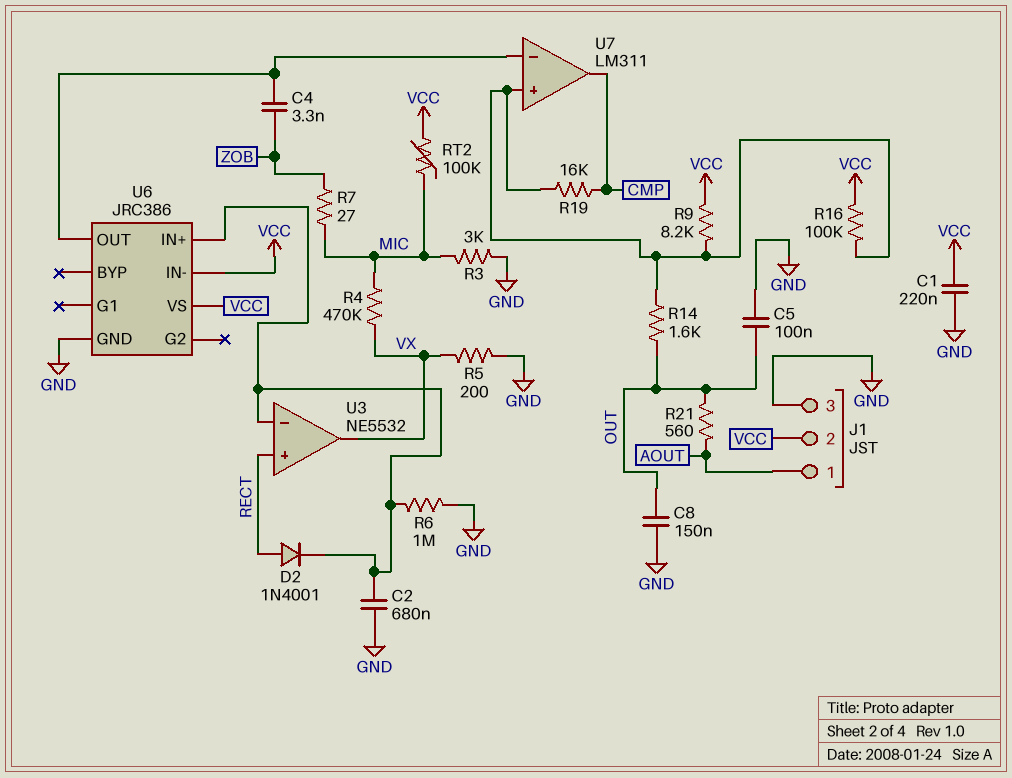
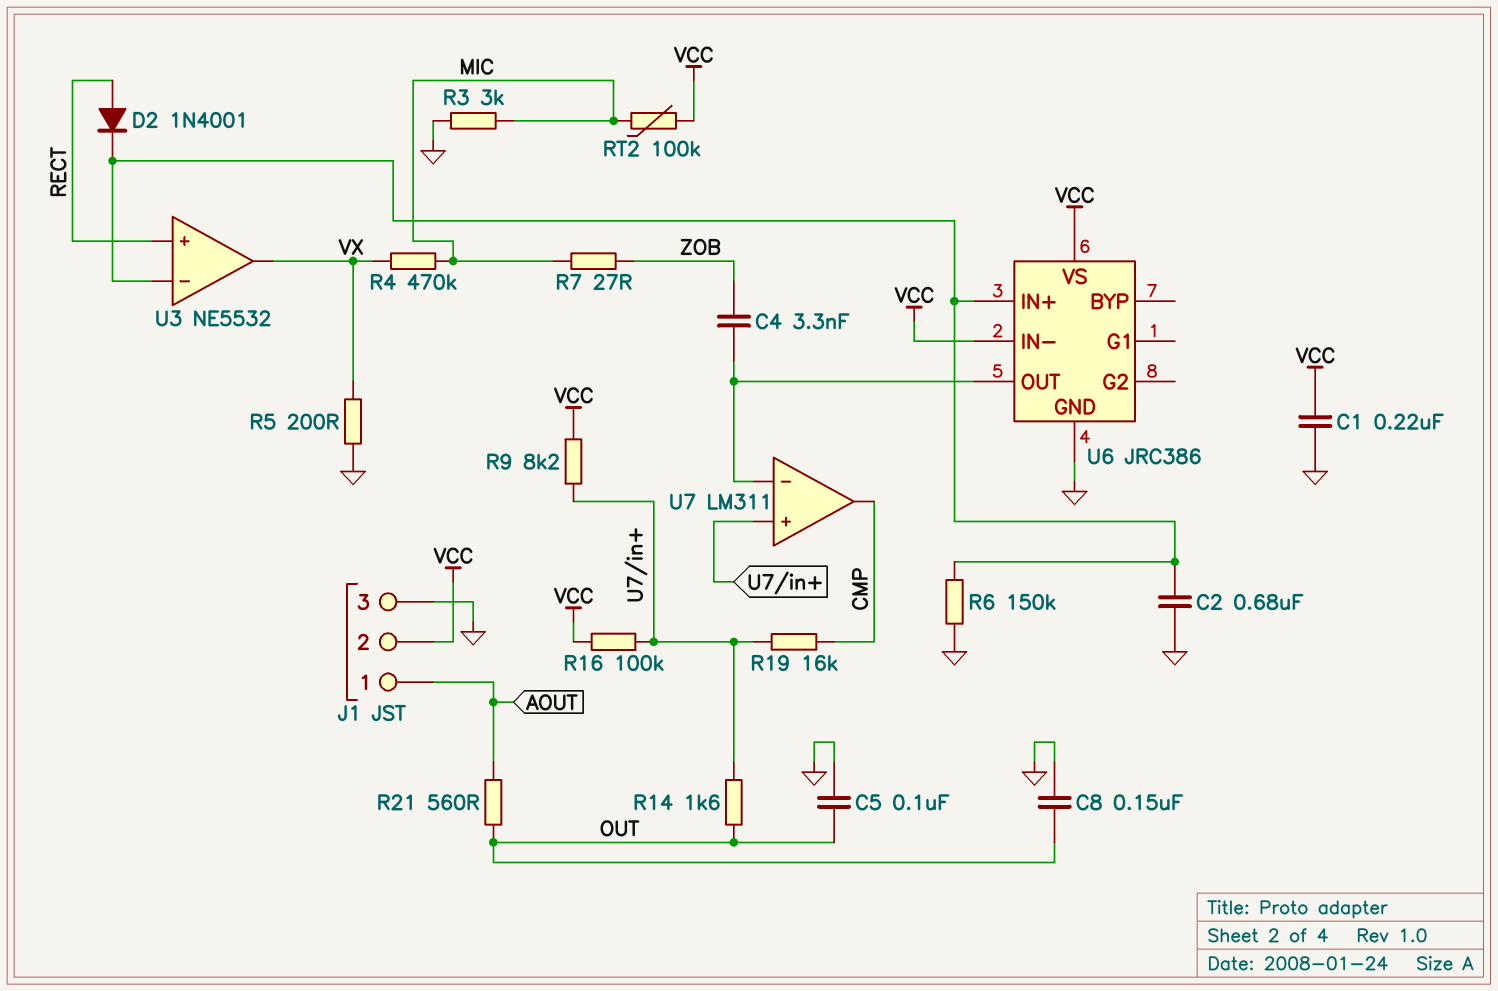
R6: 1M (GND, U3/in-) -> 150k (GND, U3/in-)

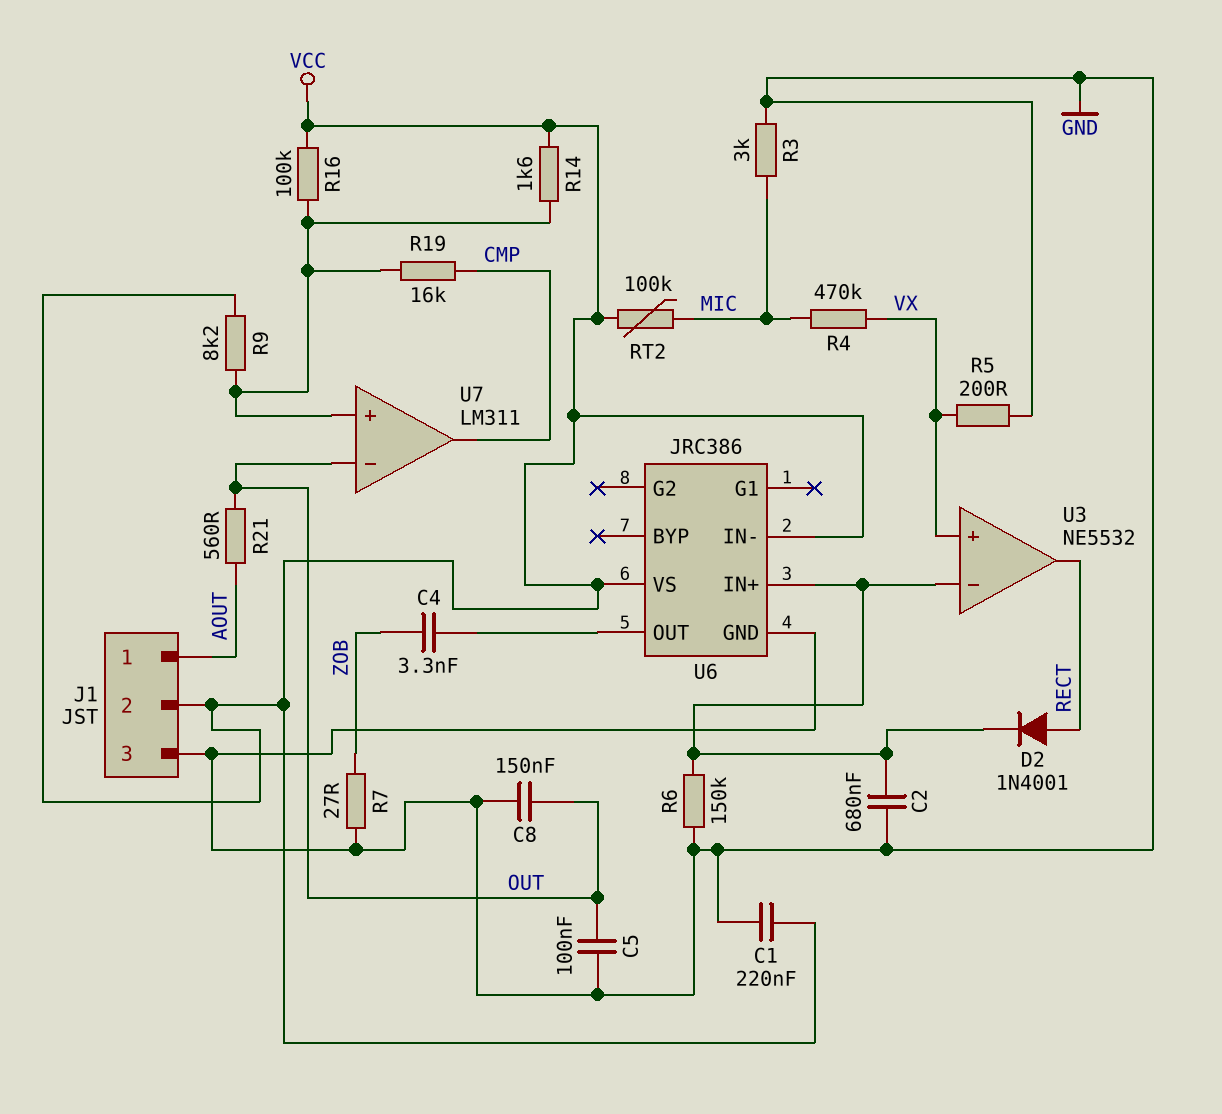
R7: 27 (MIC, ZOB) -> 27 (GND, ZOB)
R14: 1.6k (OUT, U7/in+) -> 1.6k (U7/in+, VCC)
U3 pin in+: RECT -> VX
U3 pin out: VX -> RECT
U7 pin in-: U6/OUT -> OUT

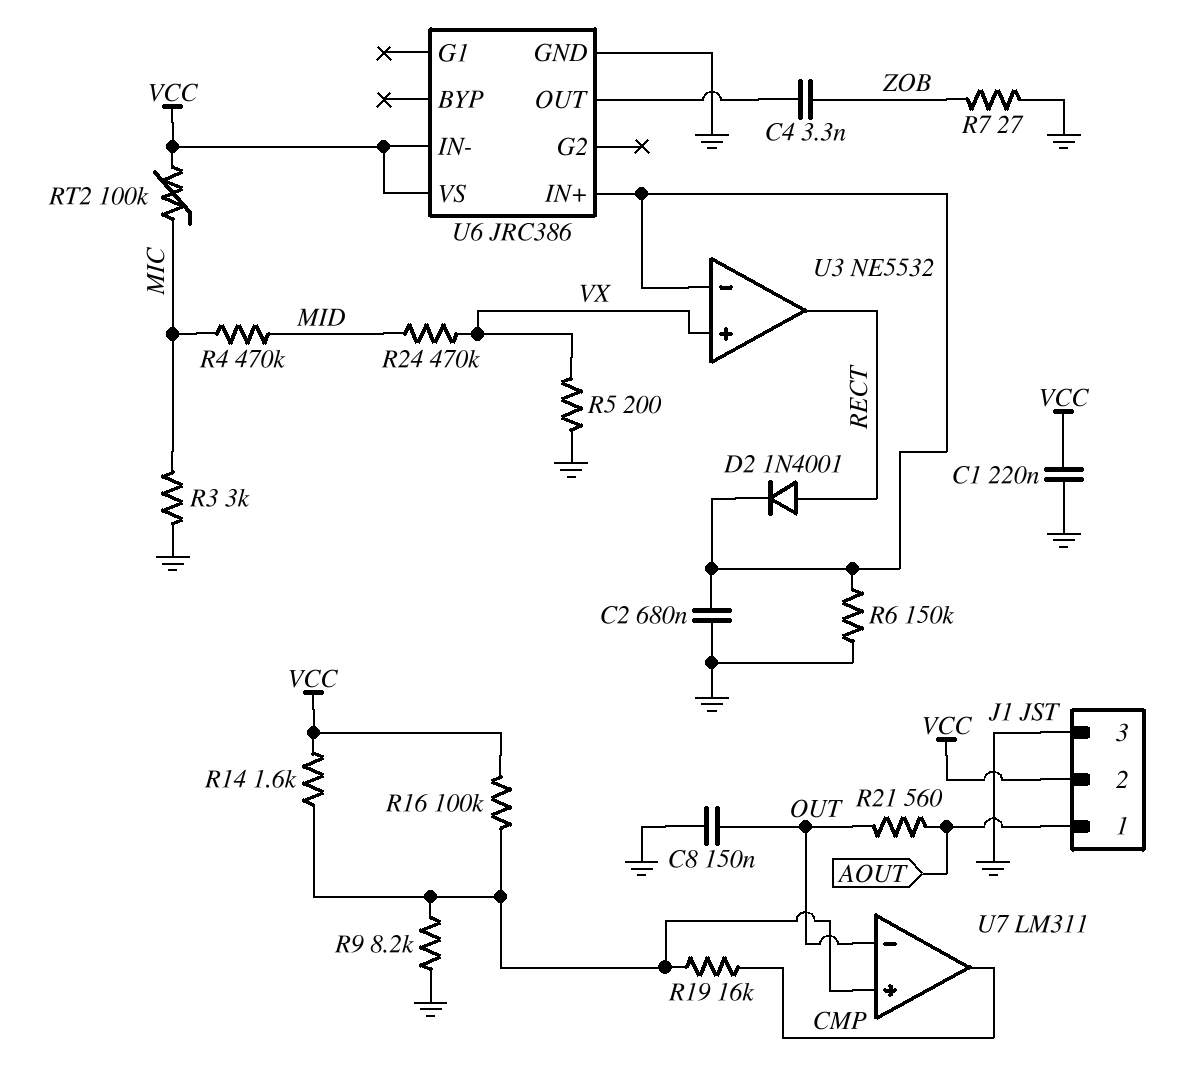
C5: 100nF (GND, OUT) -> none
R4: 470k (MIC, VX) -> 470k (MIC, MID)
R9: 8.2k (U7/in+, VCC) -> 8.2k (GND, U7/in+)
R24: none -> 470k (MID, VX)

